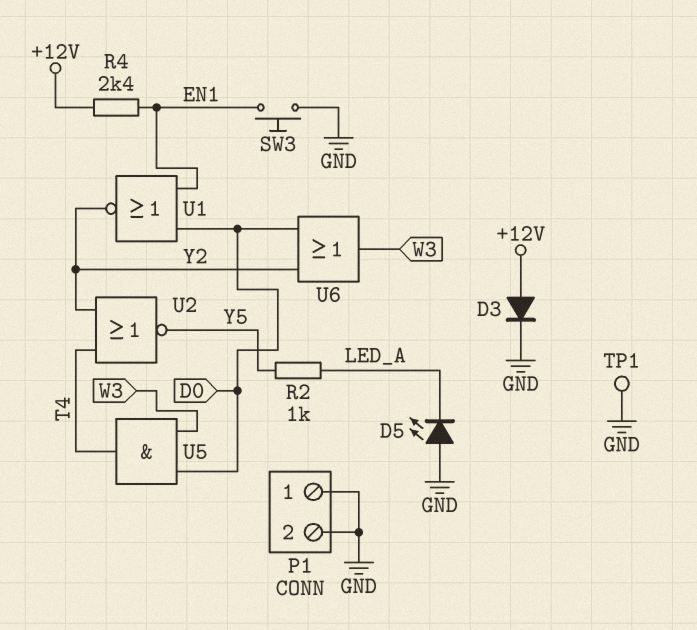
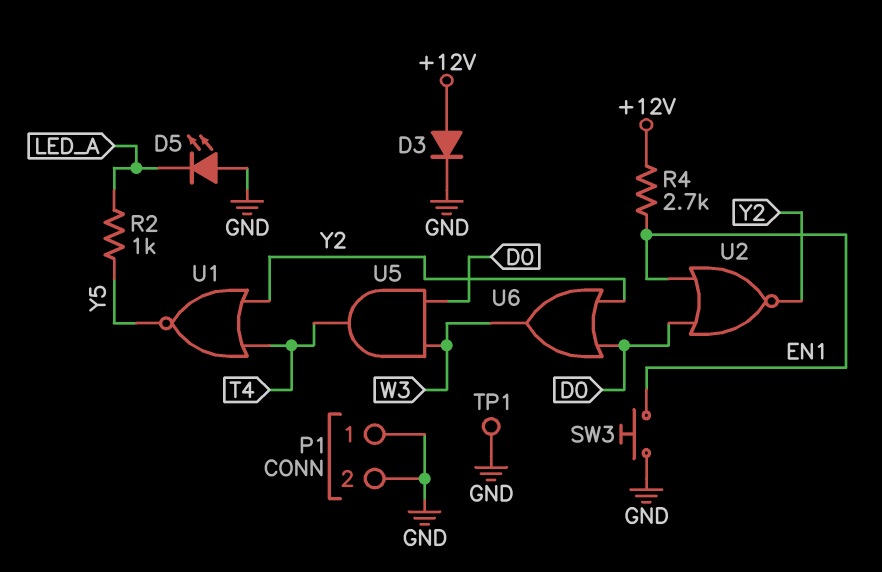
R4: 2.4k (+12V, EN1) -> 2.7k (+12V, EN1)
U1: NOR (in D0, in EN1, out Y2) -> NOR (in T4, in Y2, out Y5)
U2: NOR (in T4, in Y2, out Y5) -> NOR (in D0, in EN1, out Y2)

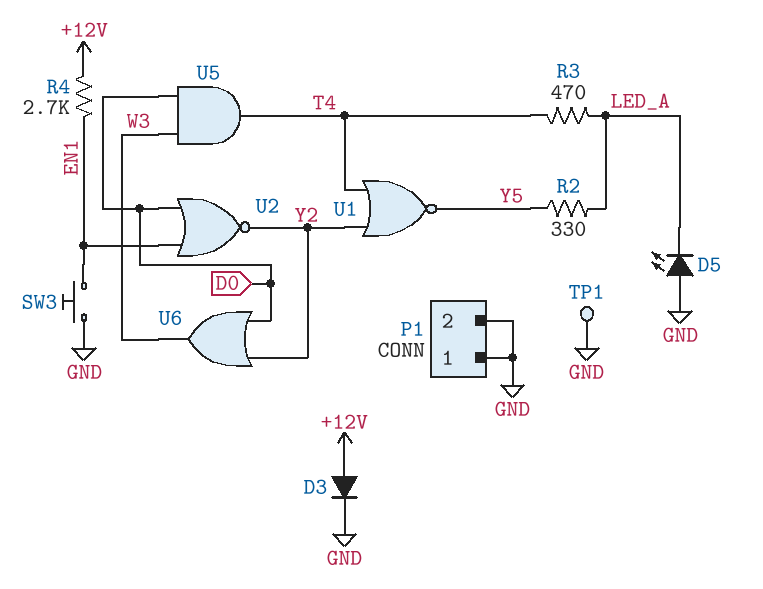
R2: 1k (LED_A, Y5) -> 330 (LED_A, Y5)
R3: none -> 470 (LED_A, T4)

